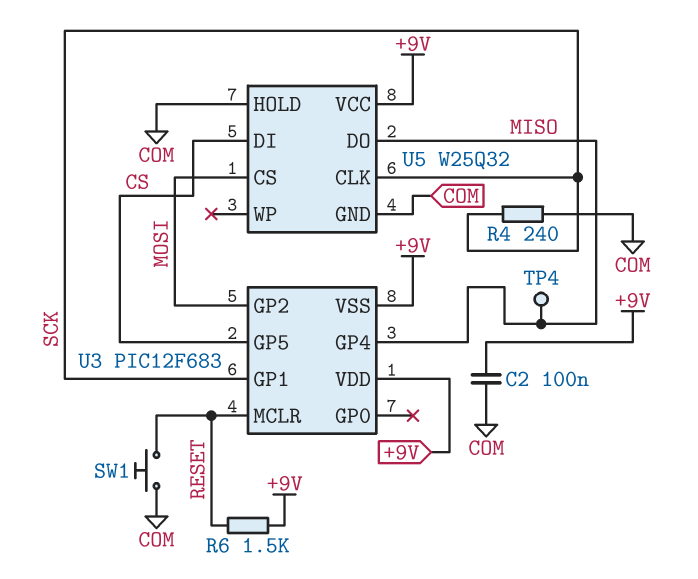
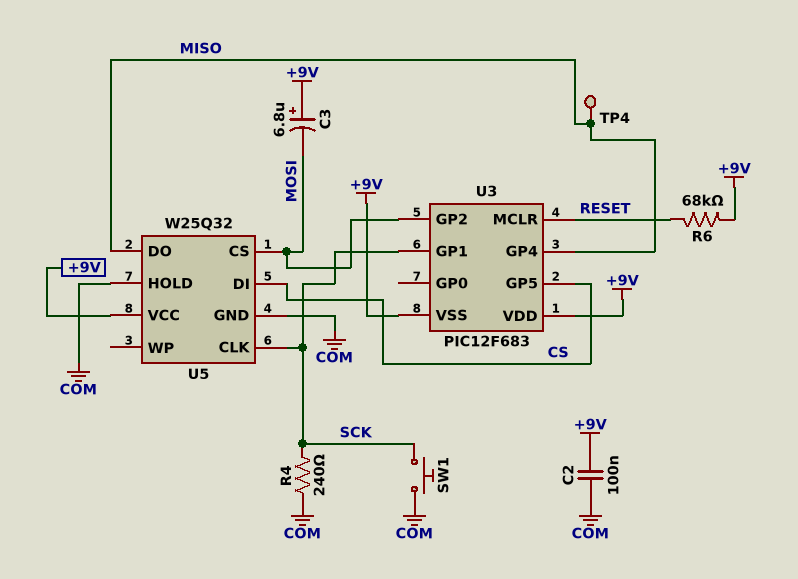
C3: none -> 6.8uF (plus +9V, minus MOSI)
R6: 1.5k (+9V, RESET) -> 68k (+9V, RESET)
SW1: button (COM, RESET) -> button (COM, SCK)

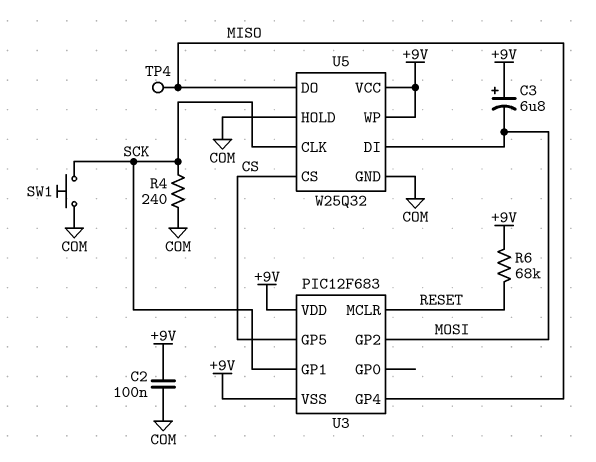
U5 pin CS: MOSI -> CS
U5 pin DI: CS -> MOSI
U5 pin WP: none -> +9V

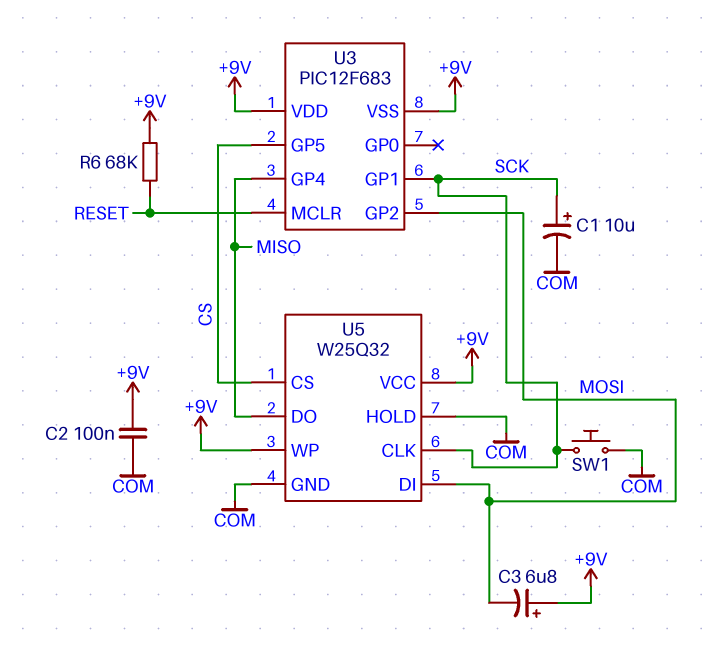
C1: none -> 10uF (plus SCK, minus COM)
R4: 240 (COM, SCK) -> none
TP4: test point (MISO) -> none

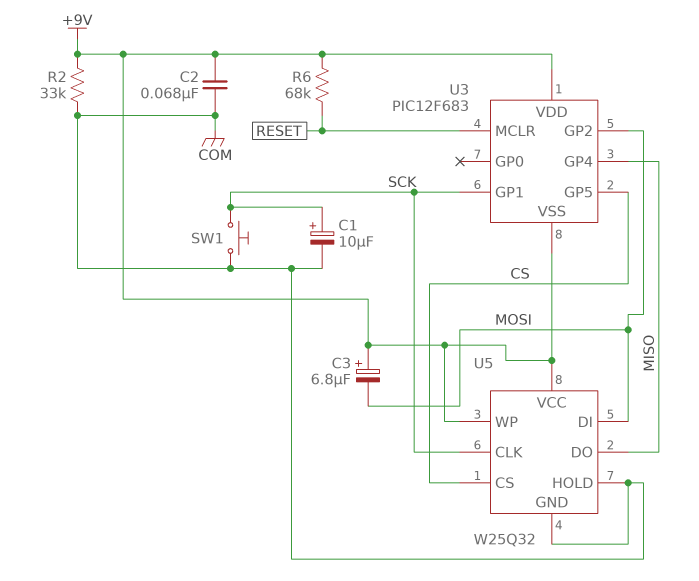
C2: 100nF (+9V, COM) -> 68nF (+9V, COM)
R2: none -> 33k (+9V, COM)

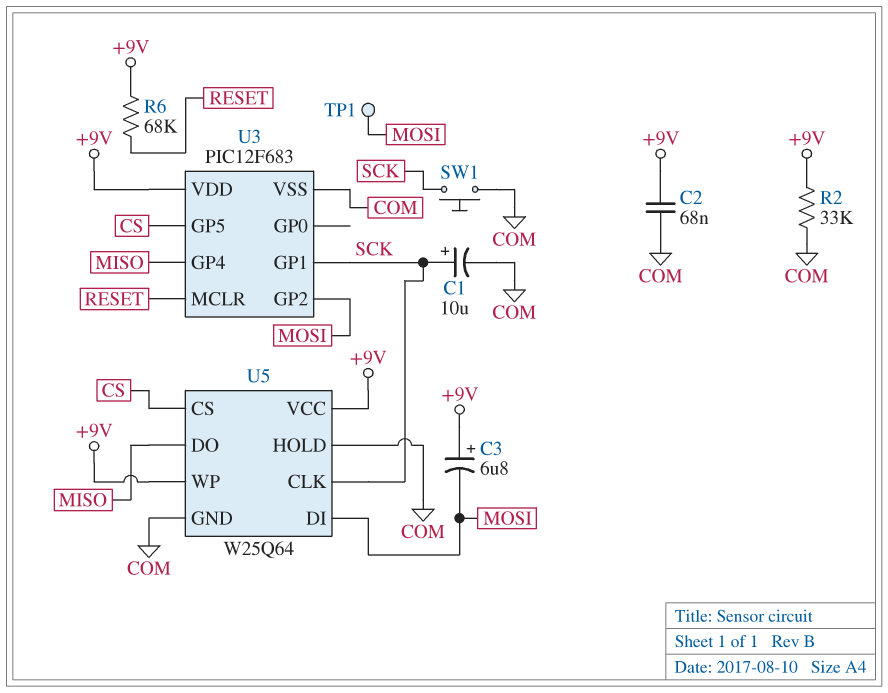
TP1: none -> test point (MOSI)
U3 pin VSS: +9V -> COM
U5: W25Q32 -> W25Q64

